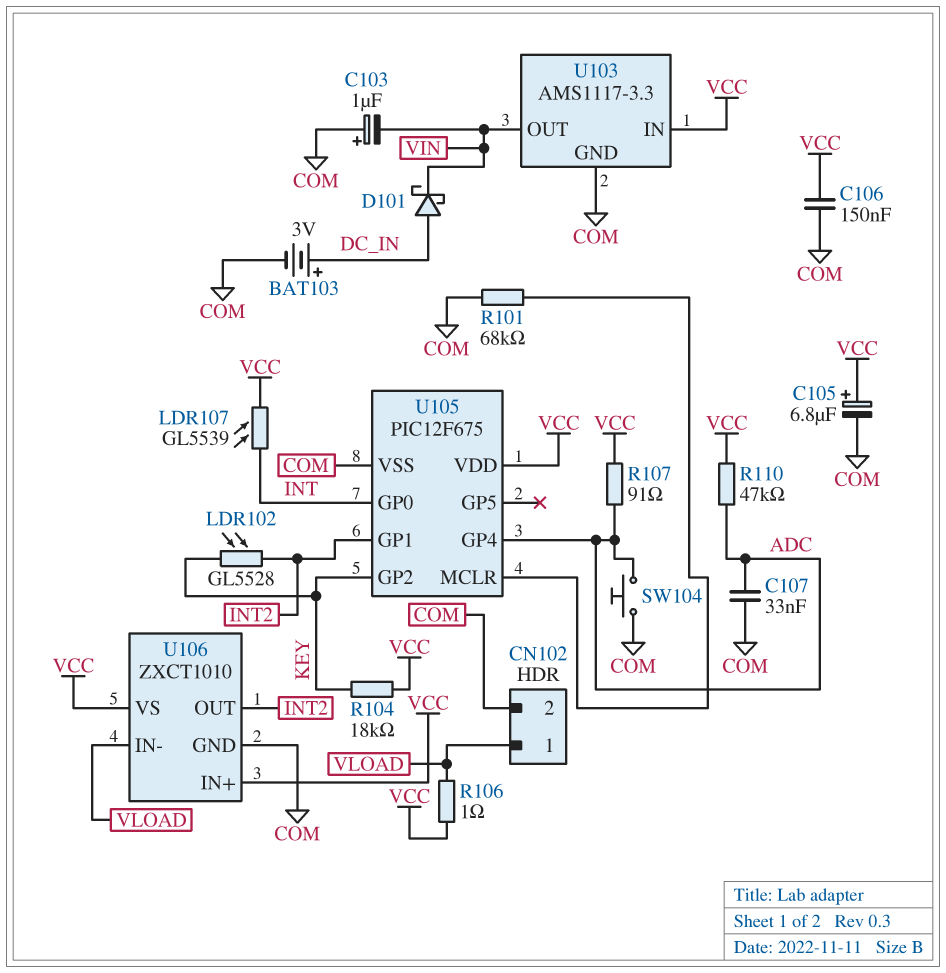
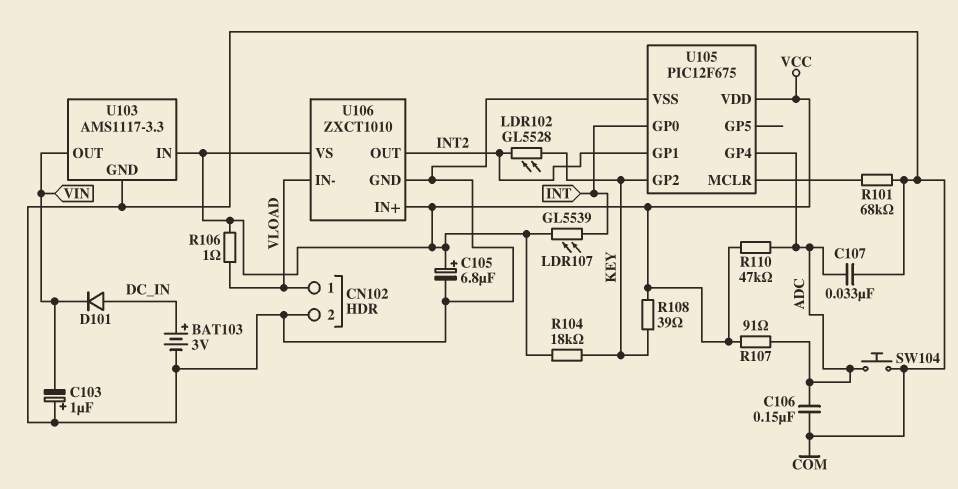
C106: 150nF (COM, VCC) -> 150nF (ADC, COM)
D101: schottky (A DC_IN, K VIN) -> diode (A DC_IN, K VIN)
R108: none -> 39 (KEY, VCC)

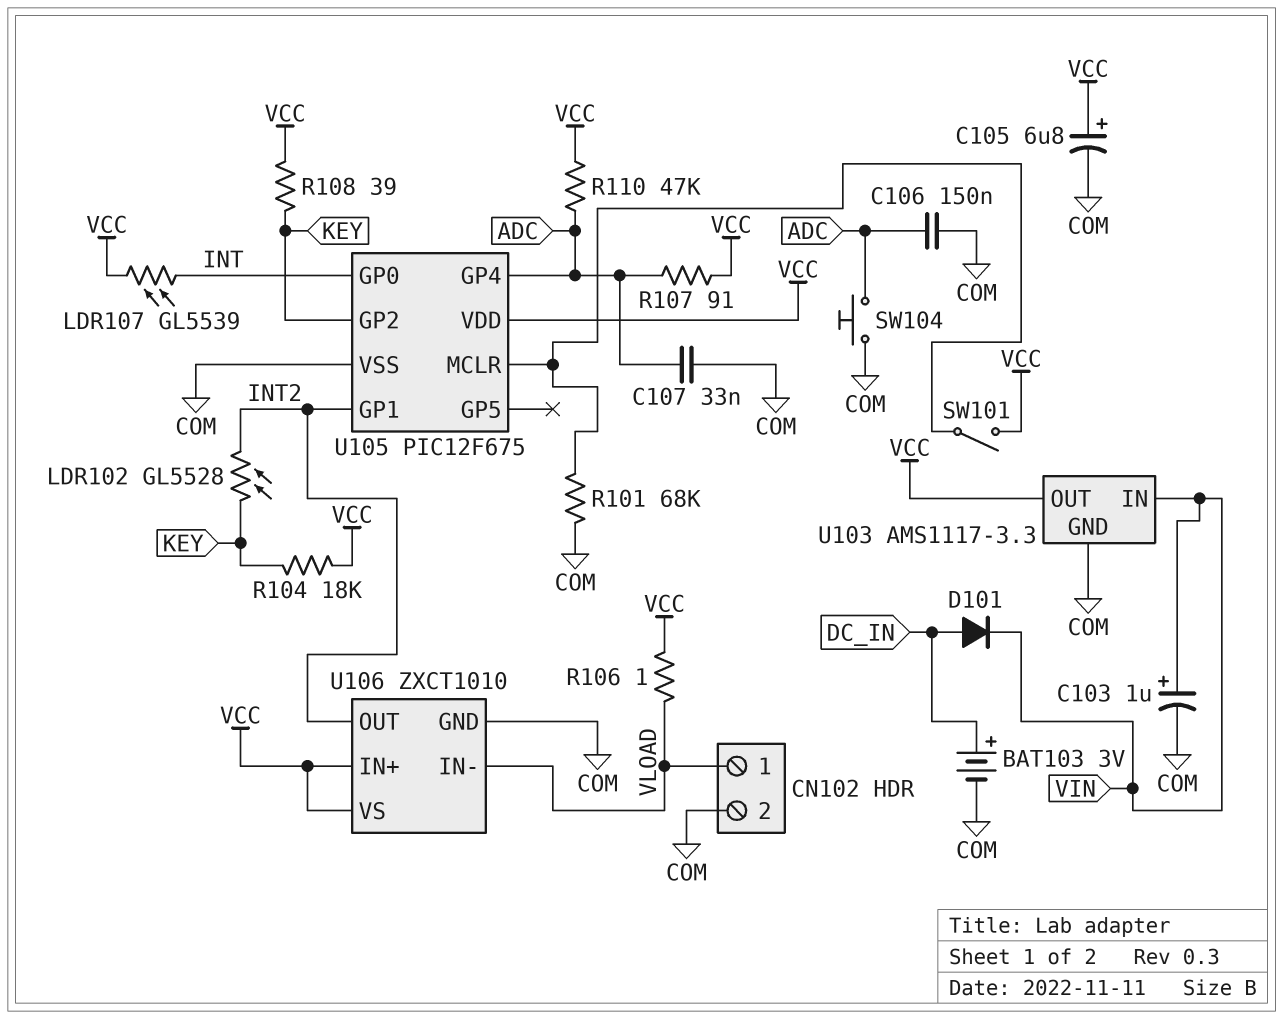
C103: 1uF (plus COM, minus VIN) -> 1uF (plus VIN, minus COM)
SW101: none -> switch (U105/MCLR, VCC)
U103 pin IN: VCC -> VIN
U103 pin OUT: VIN -> VCC

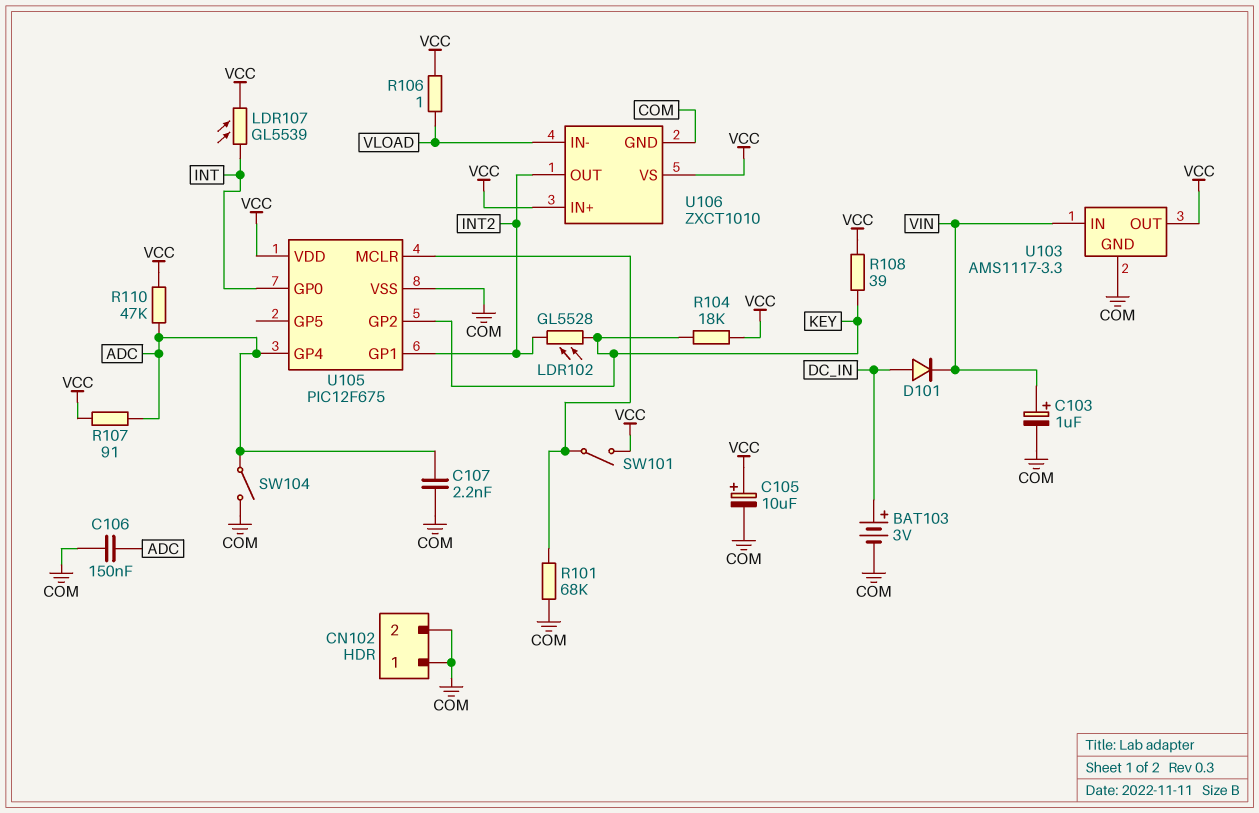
C105: 6.8uF (plus VCC, minus COM) -> 10uF (plus VCC, minus COM)
C107: 33nF (ADC, COM) -> 2.2nF (ADC, COM)
CN102 pin 1: VLOAD -> COM
SW104: button (ADC, COM) -> switch (ADC, COM)

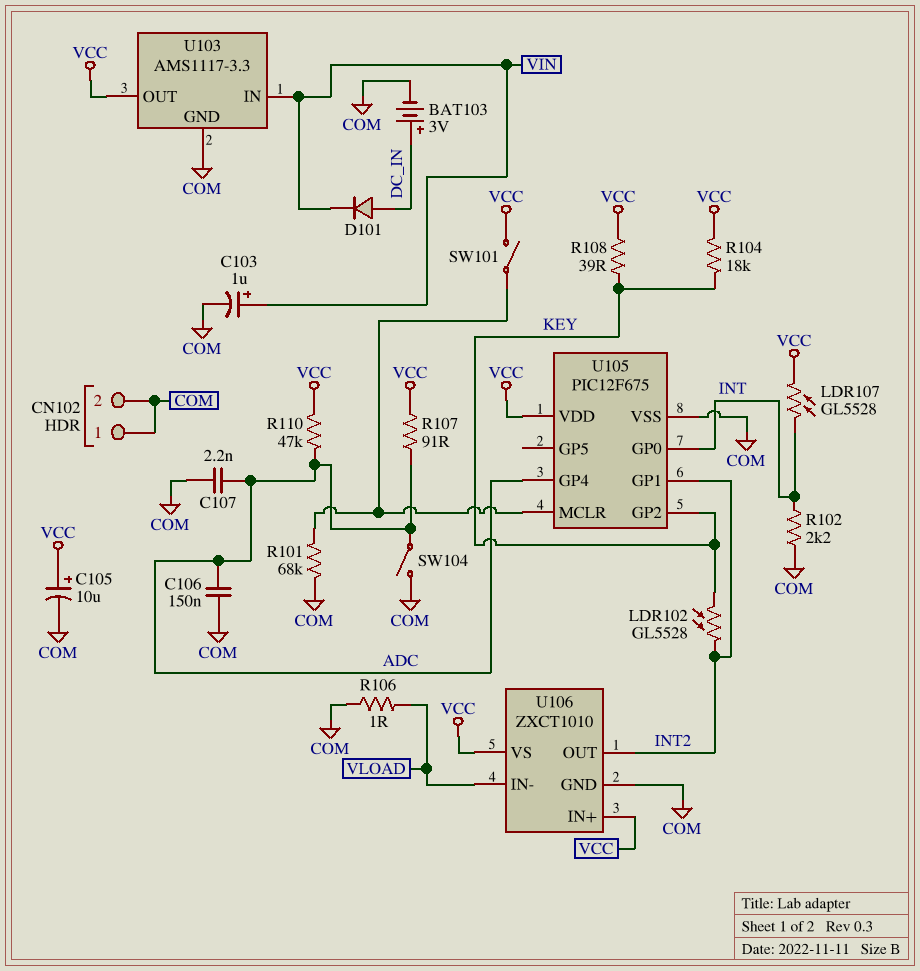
LDR107: GL5539 (INT, VCC) -> GL5528 (INT, VCC)
R102: none -> 2.2k (COM, INT)
R106: 1 (VCC, VLOAD) -> 1 (COM, VLOAD)

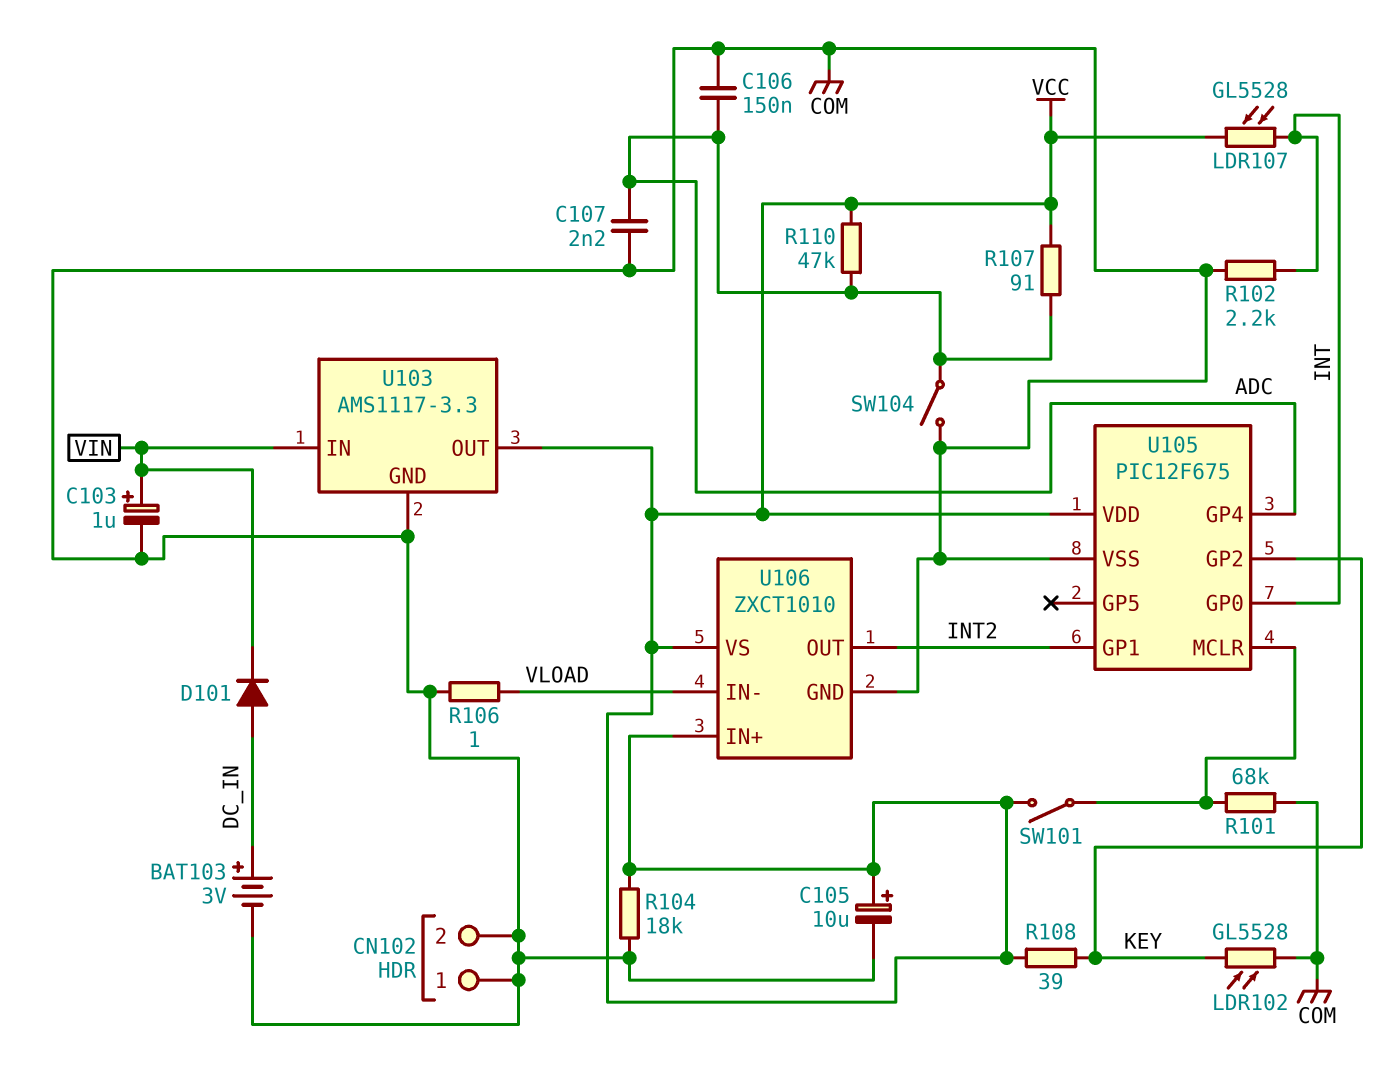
LDR102: GL5528 (INT2, KEY) -> GL5528 (COM, KEY)
R104: 18k (KEY, VCC) -> 18k (COM, VCC)

